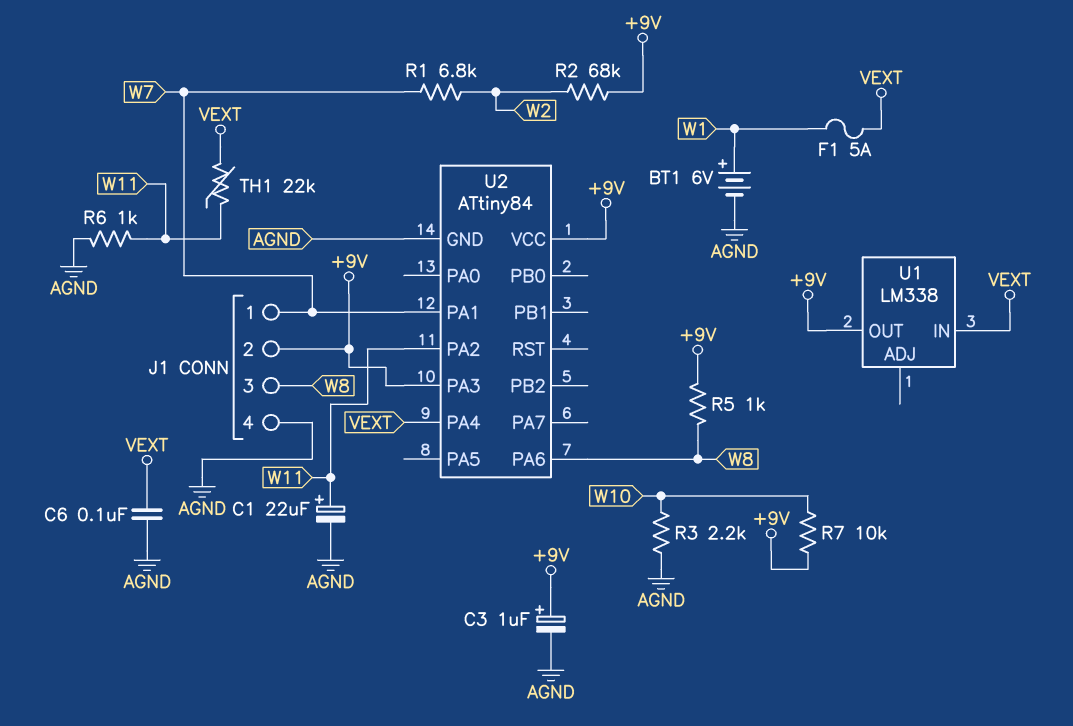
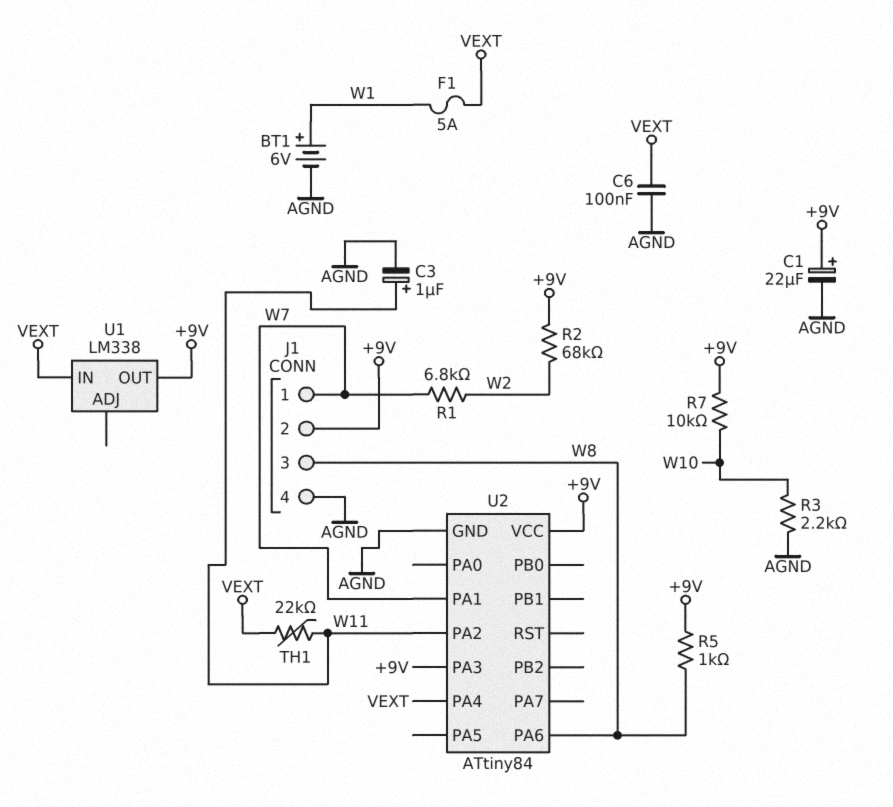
C1: 22uF (plus W11, minus AGND) -> 22uF (plus +9V, minus AGND)
C3: 1uF (plus +9V, minus AGND) -> 1uF (plus W11, minus AGND)
R6: 1k (AGND, W11) -> none

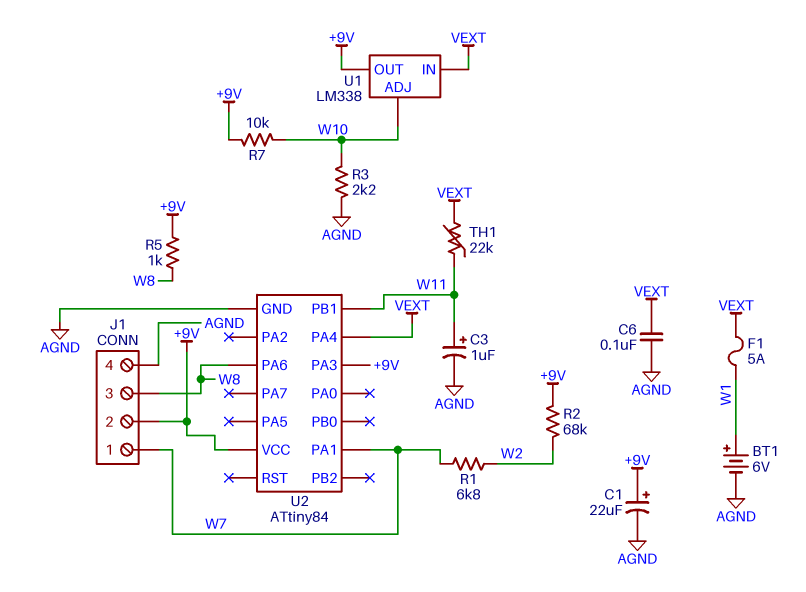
U1 pin ADJ: none -> W10
U2 pin PA2: W11 -> none
U2 pin PB1: none -> W11

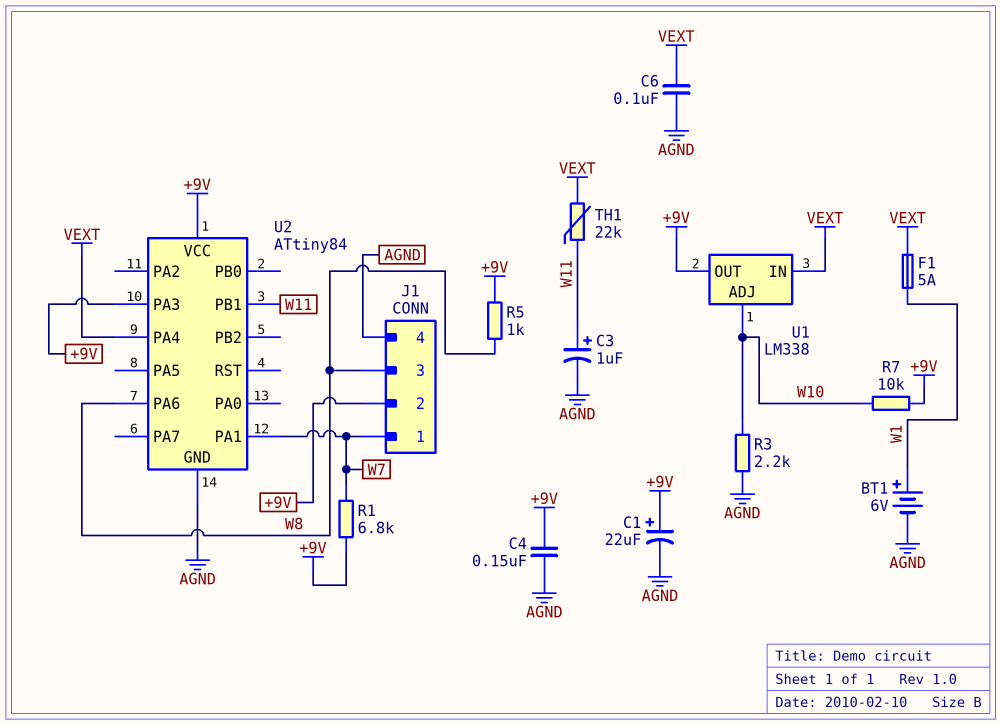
C4: none -> 150nF (+9V, AGND)
R1: 6.8k (W2, W7) -> 6.8k (+9V, W7)
R2: 68k (+9V, W2) -> none

